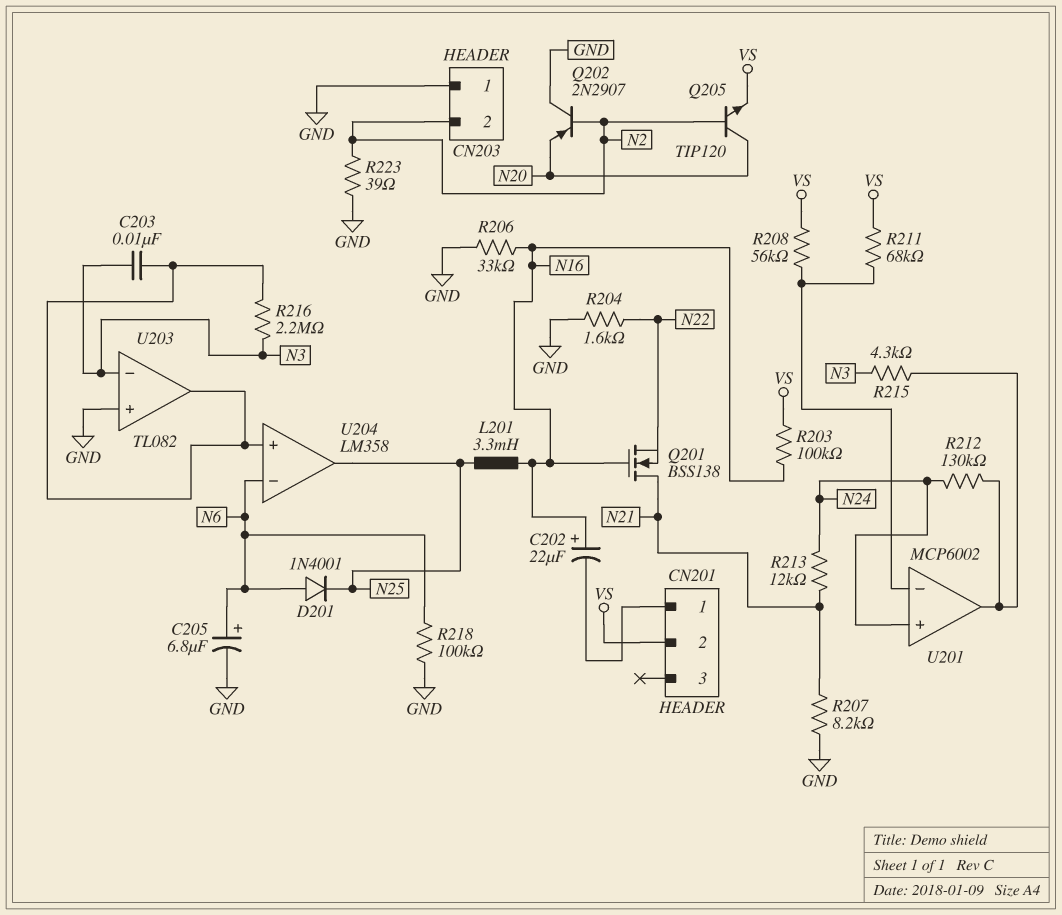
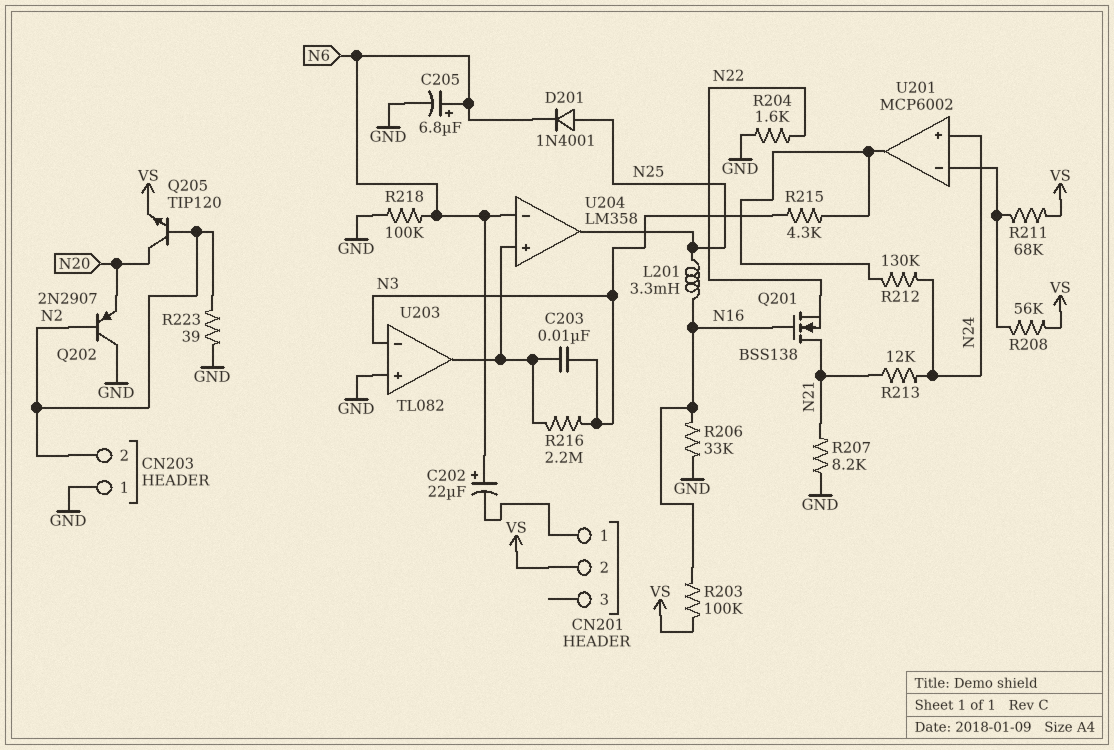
C202: 22uF (plus N16, minus CN201/1) -> 22uF (plus N6, minus CN201/1)
D201: diode 1N4001 (A N6, K N25) -> diode 1N4001 (A N25, K N6)

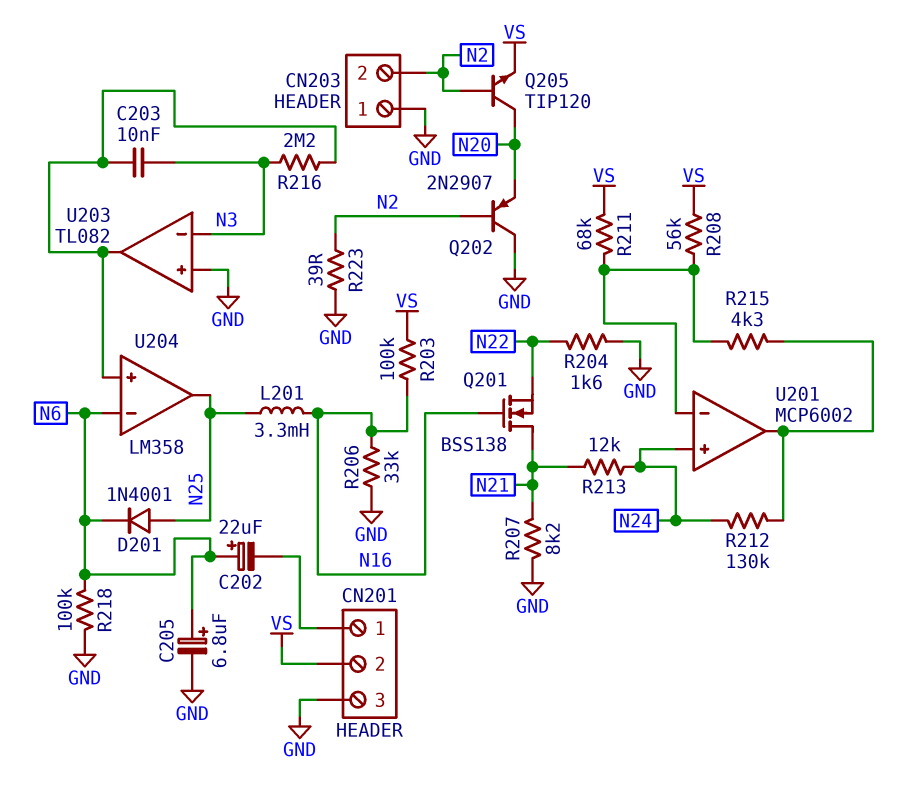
CN201 pin 3: none -> GND
R215: 4.3k (N3, U201/out) -> 4.3k (U201/in-, U201/out)

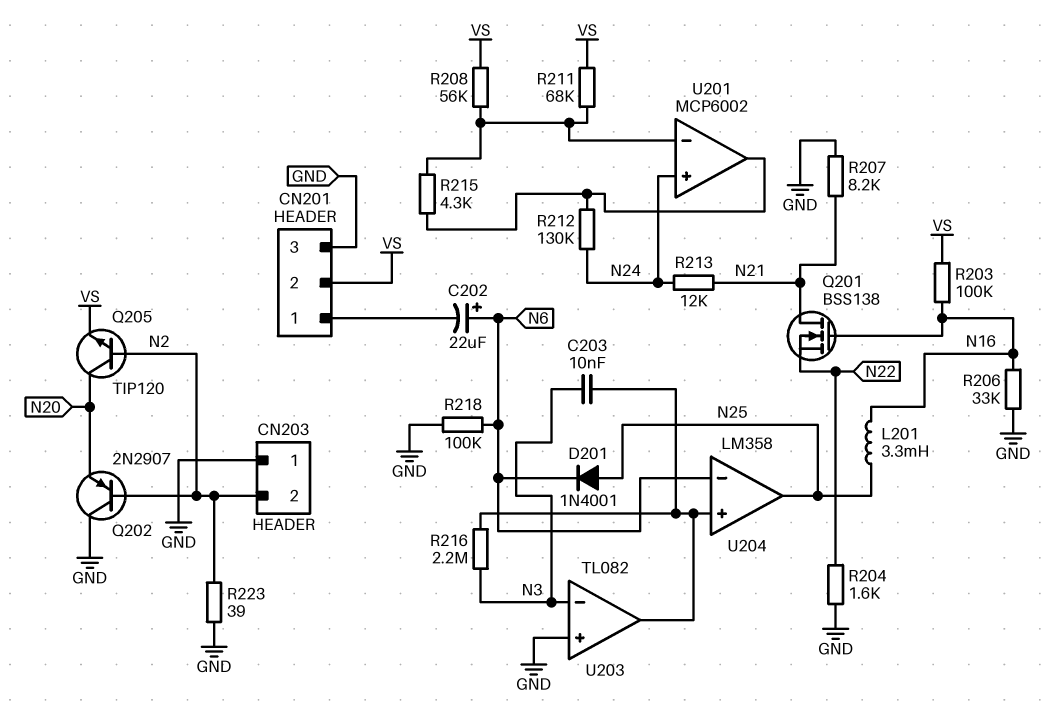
C205: 6.8uF (plus N6, minus GND) -> none

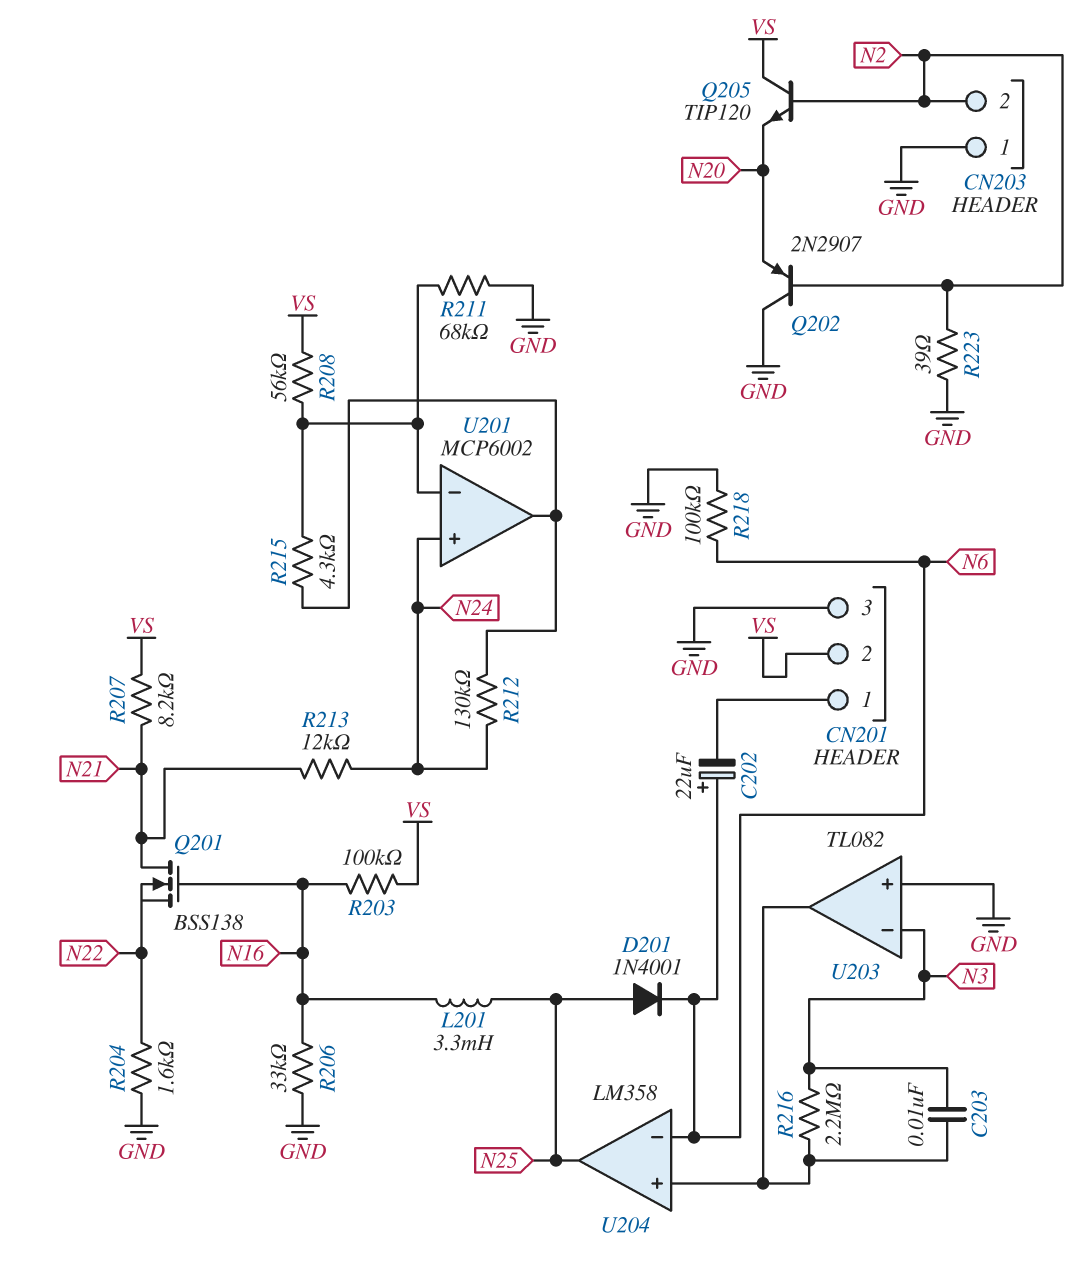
Q205: NPN TIP120 (B N2, C N20, E VS) -> NPN TIP120 (B N2, C VS, E N20)
R207: 8.2k (GND, N21) -> 8.2k (N21, VS)
R211: 68k (U201/in-, VS) -> 68k (GND, U201/in-)

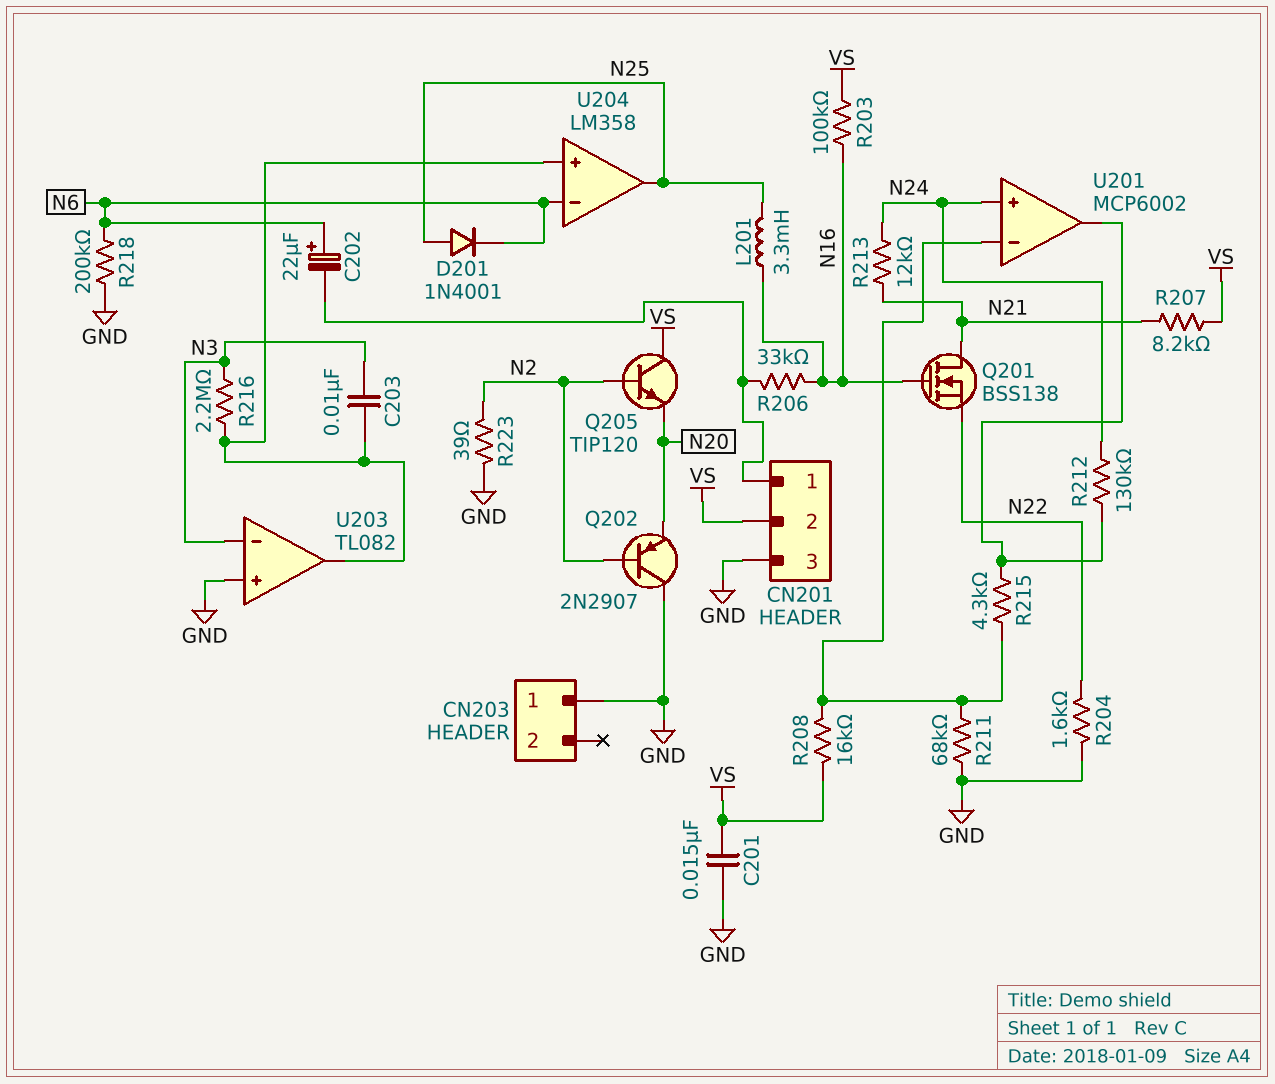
C201: none -> 15nF (GND, VS)
CN203 pin 2: N2 -> none
R206: 33k (GND, N16) -> 33k (CN201/1, N16)
R208: 56k (U201/in-, VS) -> 16k (U201/in-, VS)
R218: 100k (GND, N6) -> 200k (GND, N6)

